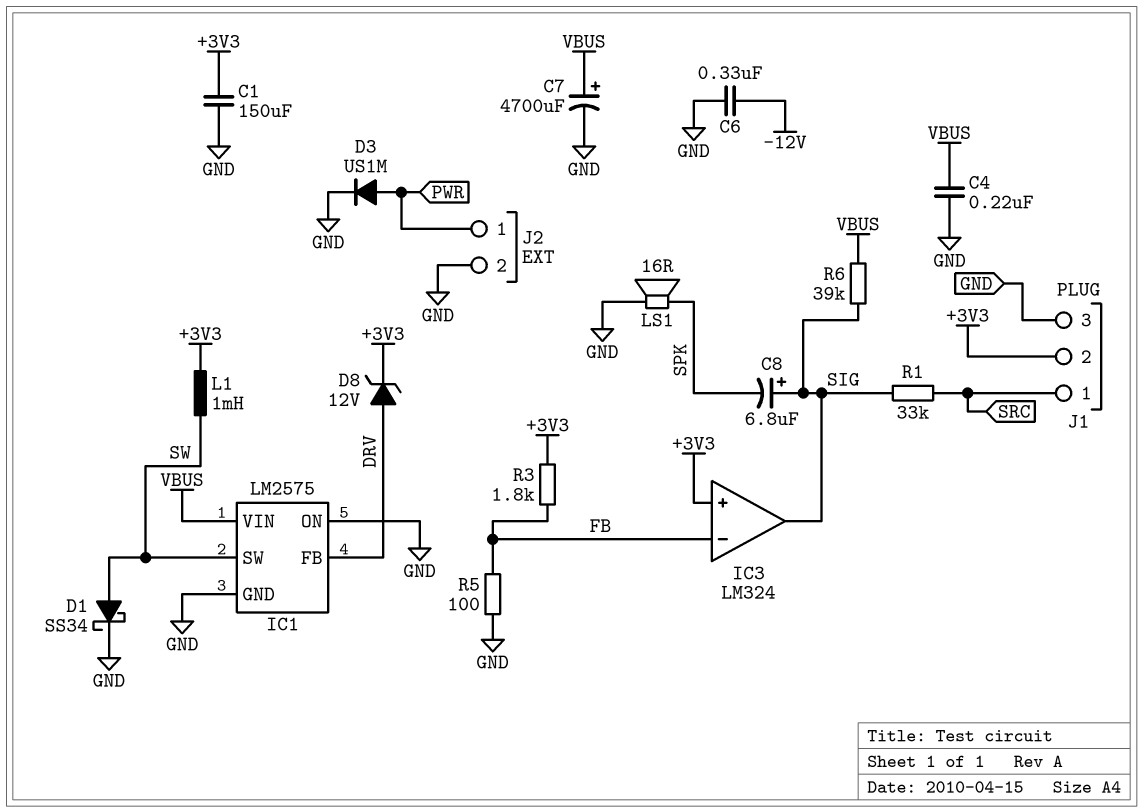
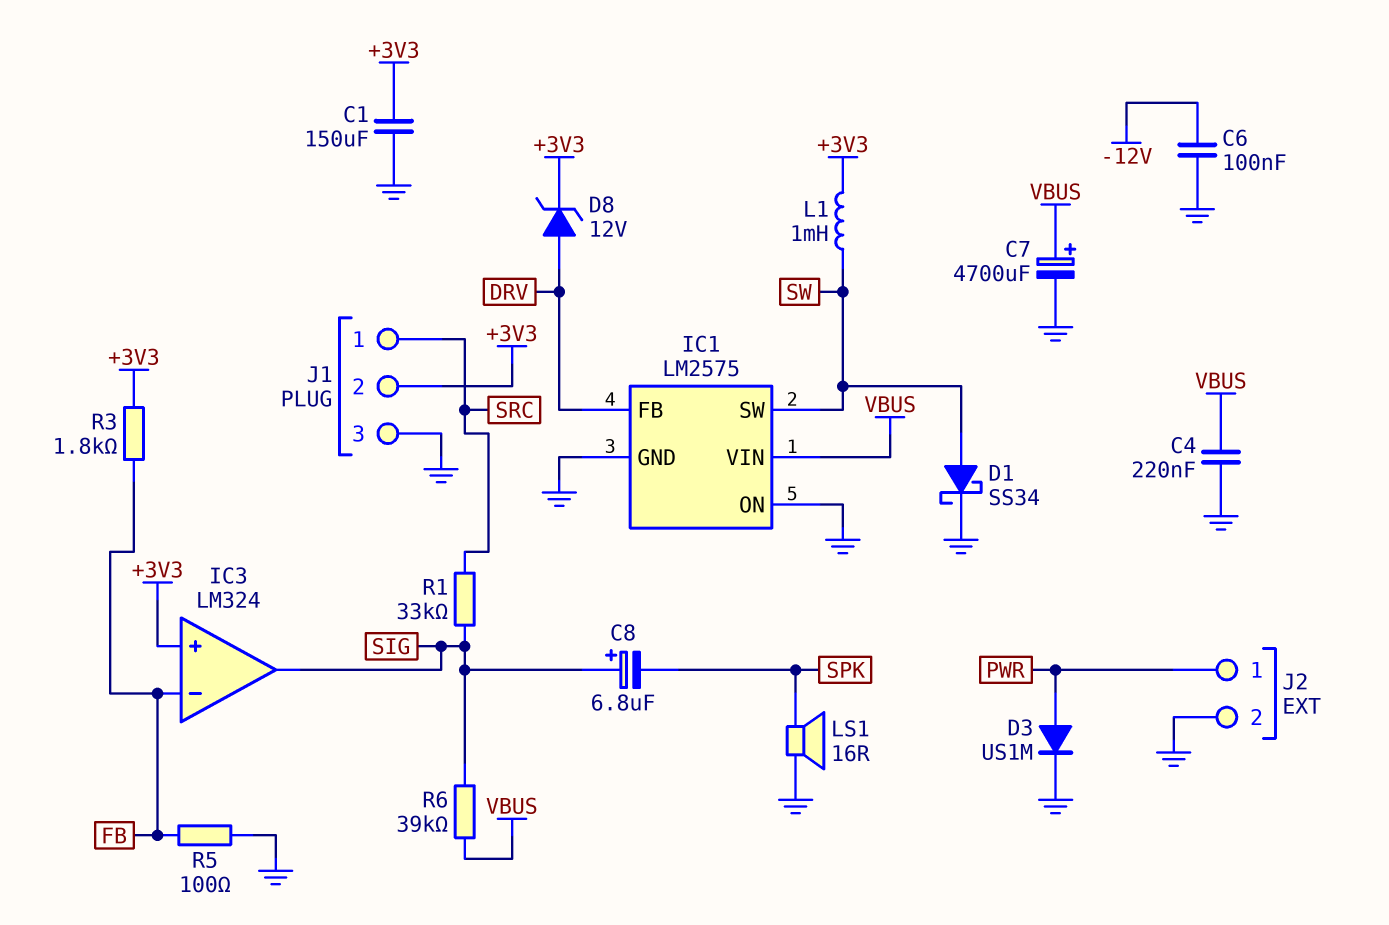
C6: 330nF (-12V, GND) -> 100nF (-12V, GND)

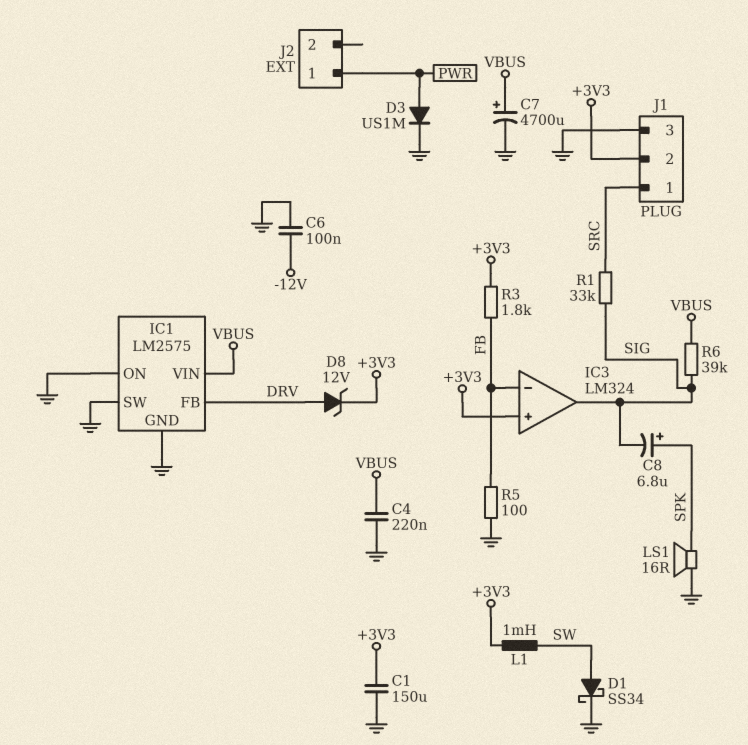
C8: 6.8uF (plus SIG, minus SPK) -> 6.8uF (plus SPK, minus SIG)
IC1 pin SW: SW -> GND
J2 pin 2: GND -> none

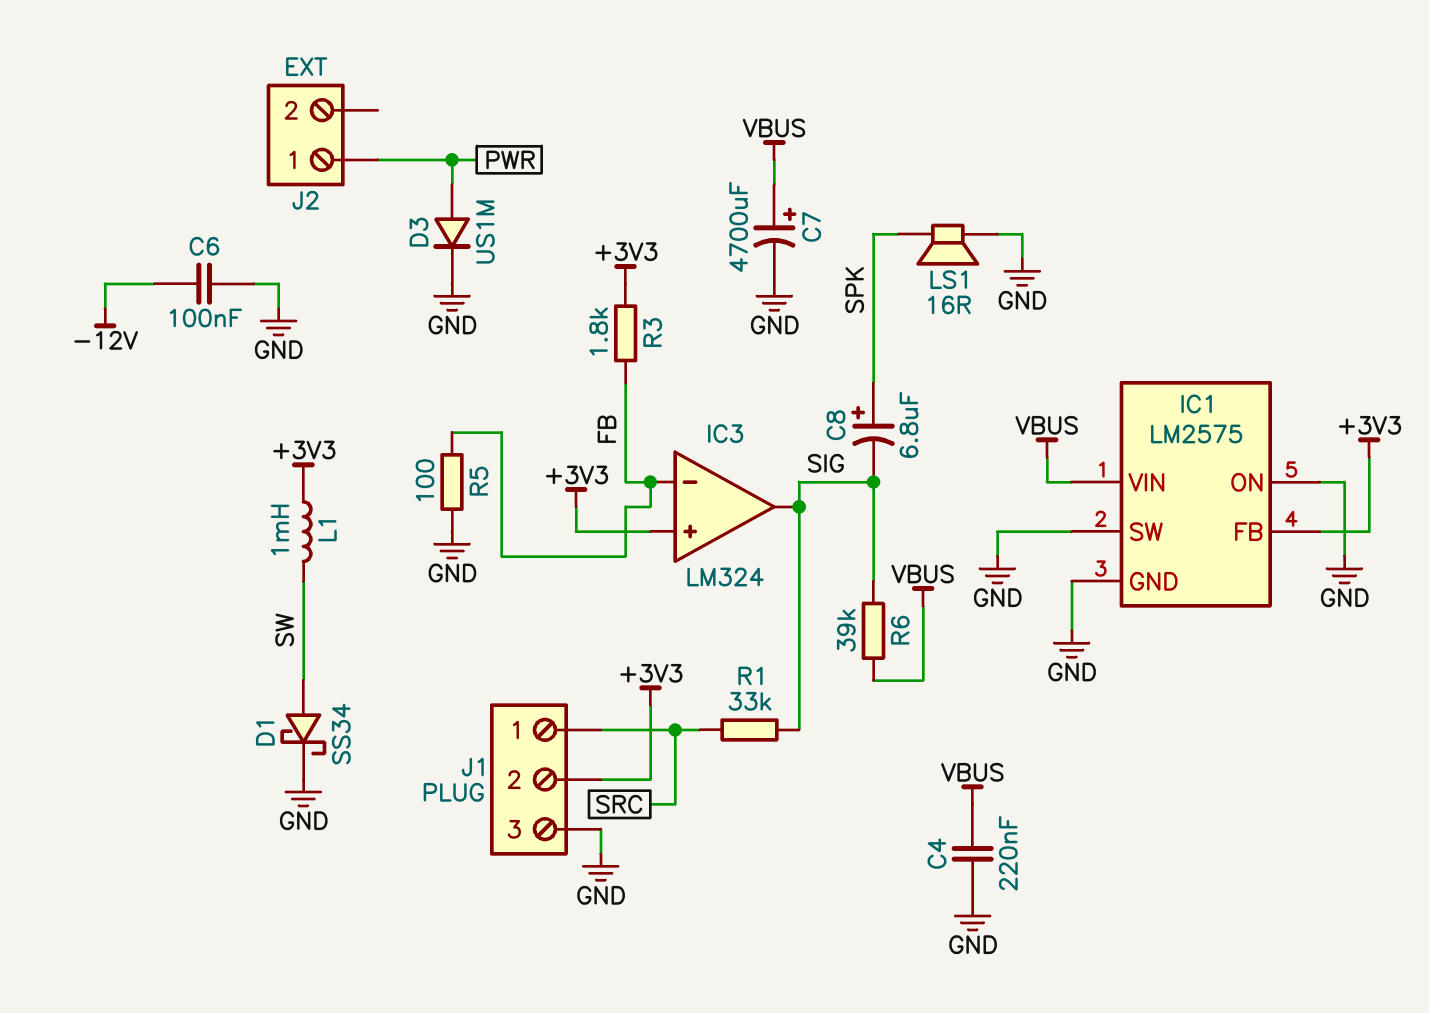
C1: 150uF (+3V3, GND) -> none
D8: zener 12V (A DRV, K +3V3) -> none
IC1 pin FB: DRV -> +3V3

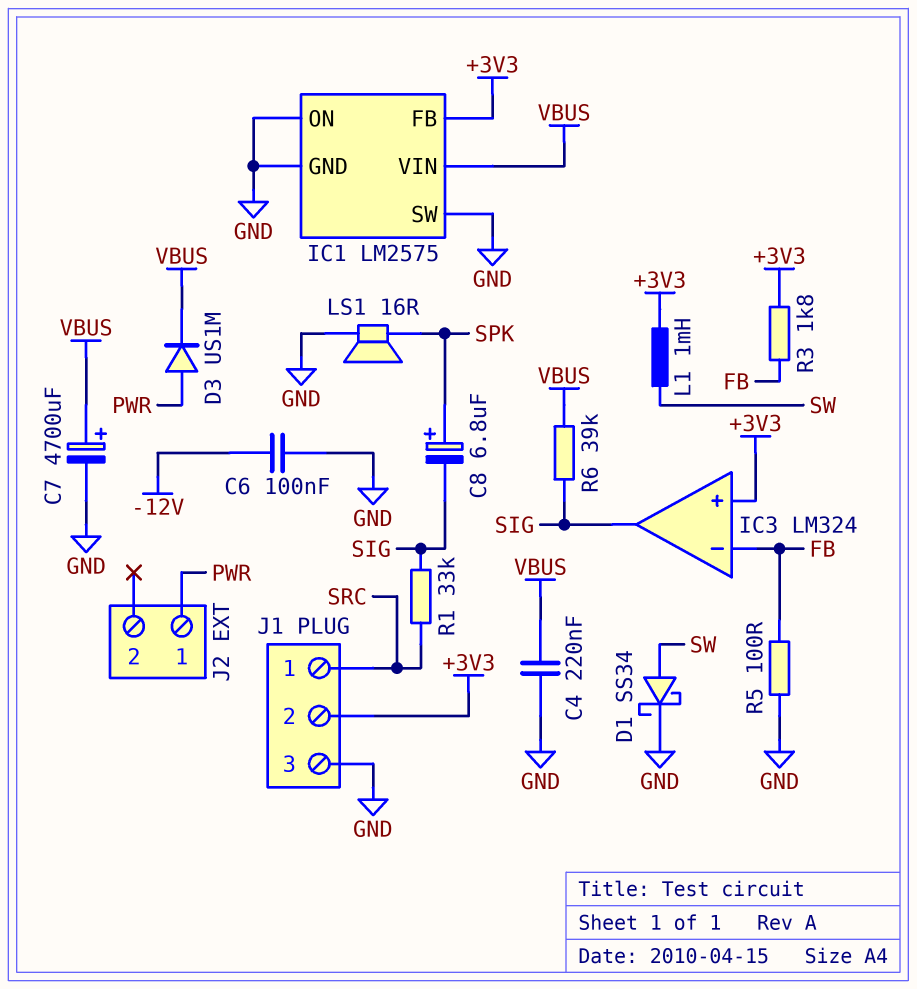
D3: diode US1M (A PWR, K GND) -> diode US1M (A PWR, K VBUS)

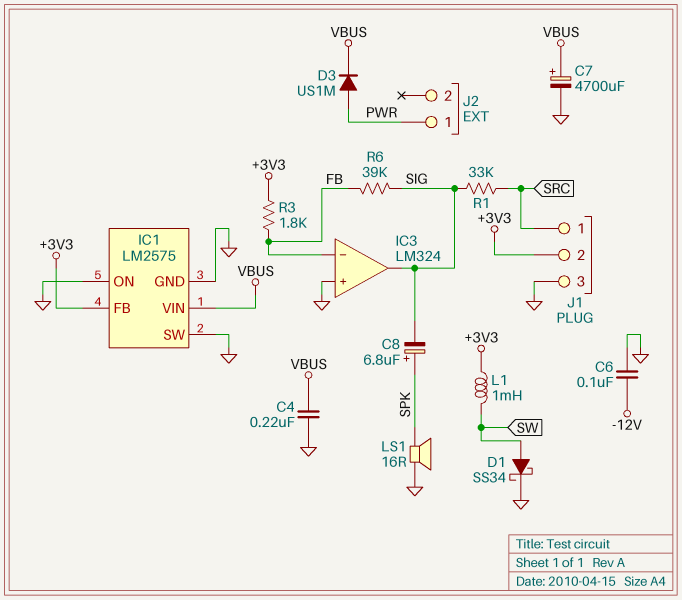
IC3 pin in+: +3V3 -> GND
R5: 100 (FB, GND) -> none
R6: 39k (SIG, VBUS) -> 39k (FB, SIG)

